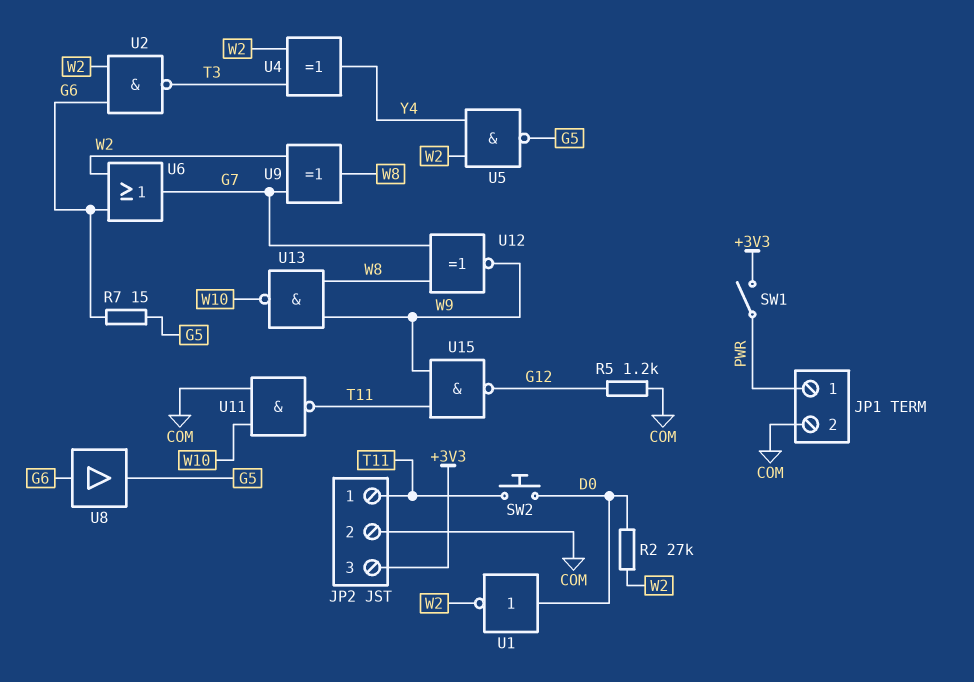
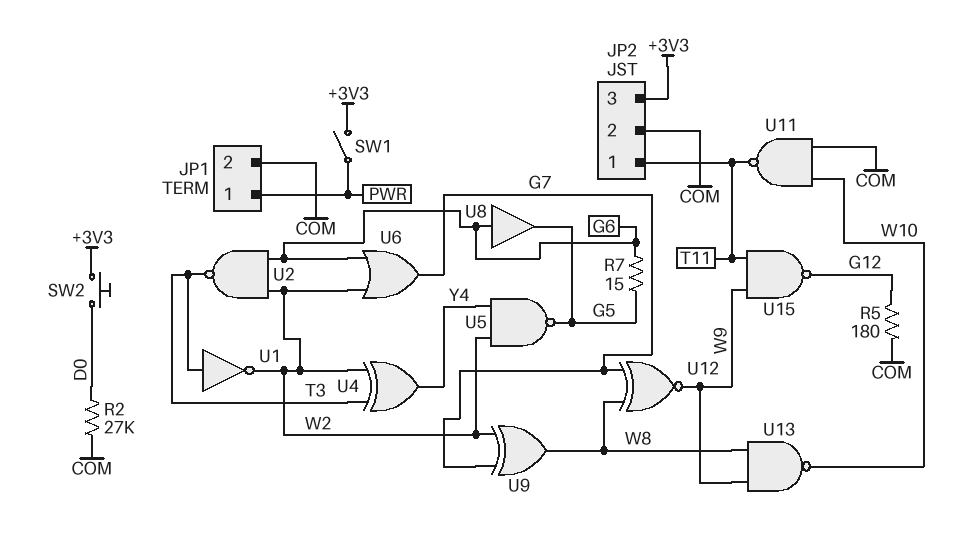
R2: 27k (D0, W2) -> 27k (COM, D0)
R5: 1.2k (COM, G12) -> 180 (COM, G12)
SW2: button (D0, T11) -> button (+3V3, D0)
U1: NOT (in D0, out W2) -> NOT (in T3, out W2)

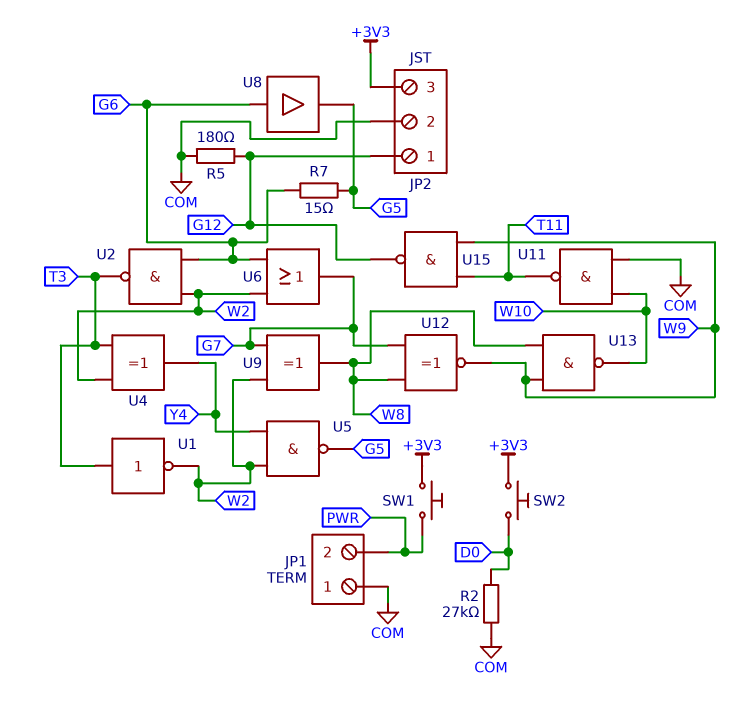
JP1 pin 1: PWR -> COM
JP1 pin 2: COM -> PWR
JP2 pin 1: T11 -> G12
SW1: switch (+3V3, PWR) -> button (+3V3, PWR)

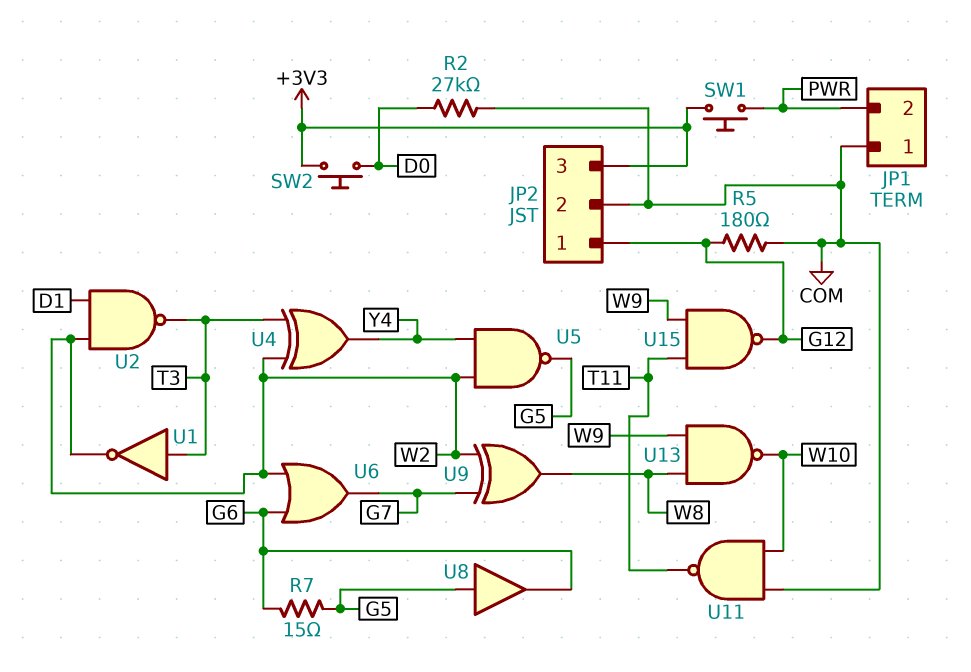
U2: NAND (in G6, in W2, out T3) -> NAND (in D1, in W2, out T3)
U8: buffer (in G6, out G5) -> buffer (in G5, out G6)
U12: XNOR (in G7, in W8, out W9) -> none

